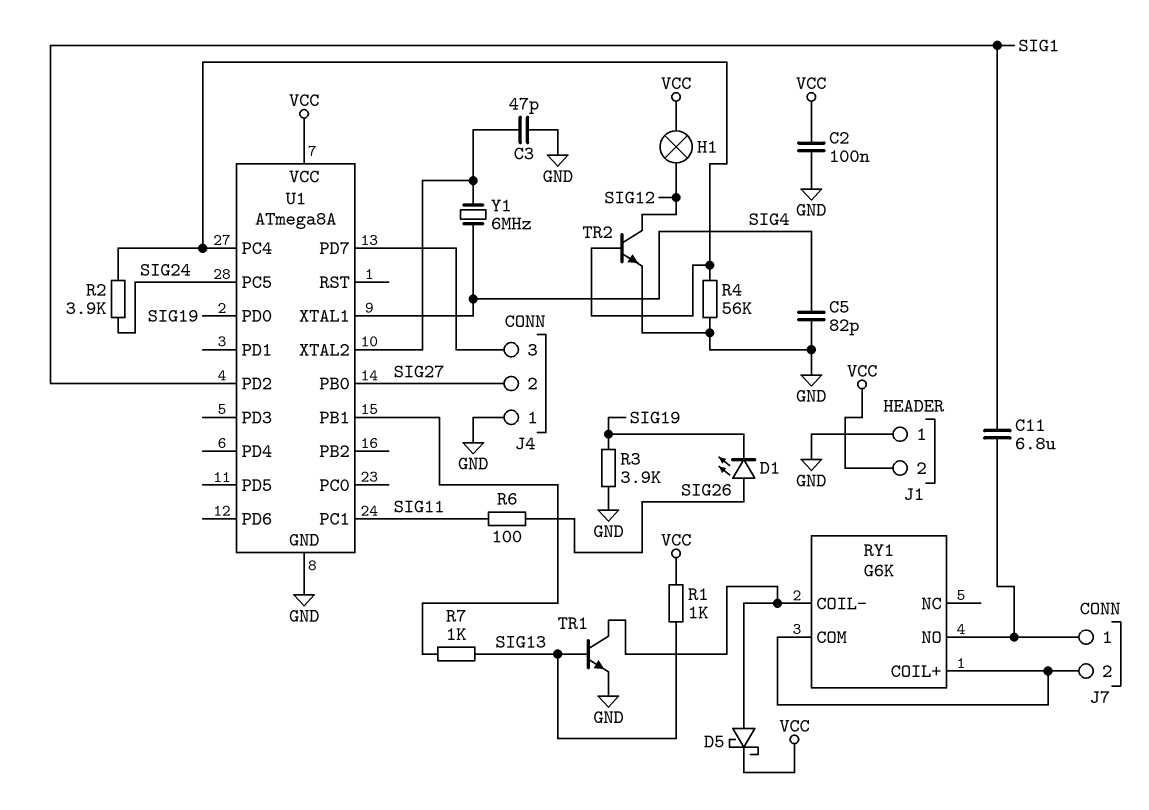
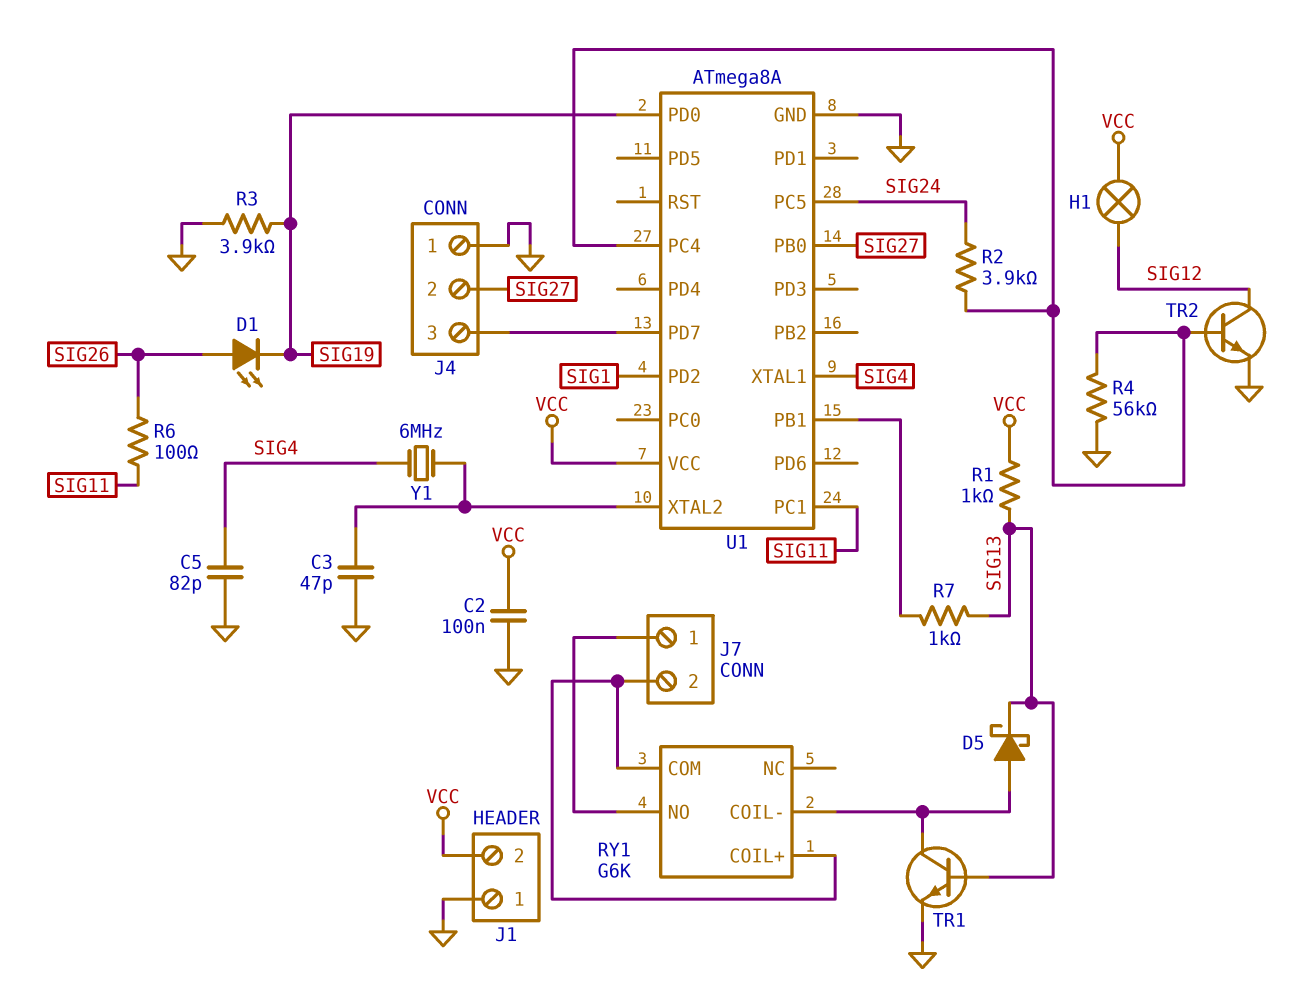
C11: 6.8uF (J7/1, SIG1) -> none
D5: schottky (A RY1/COIL-, K VCC) -> schottky (A RY1/COIL-, K SIG13)

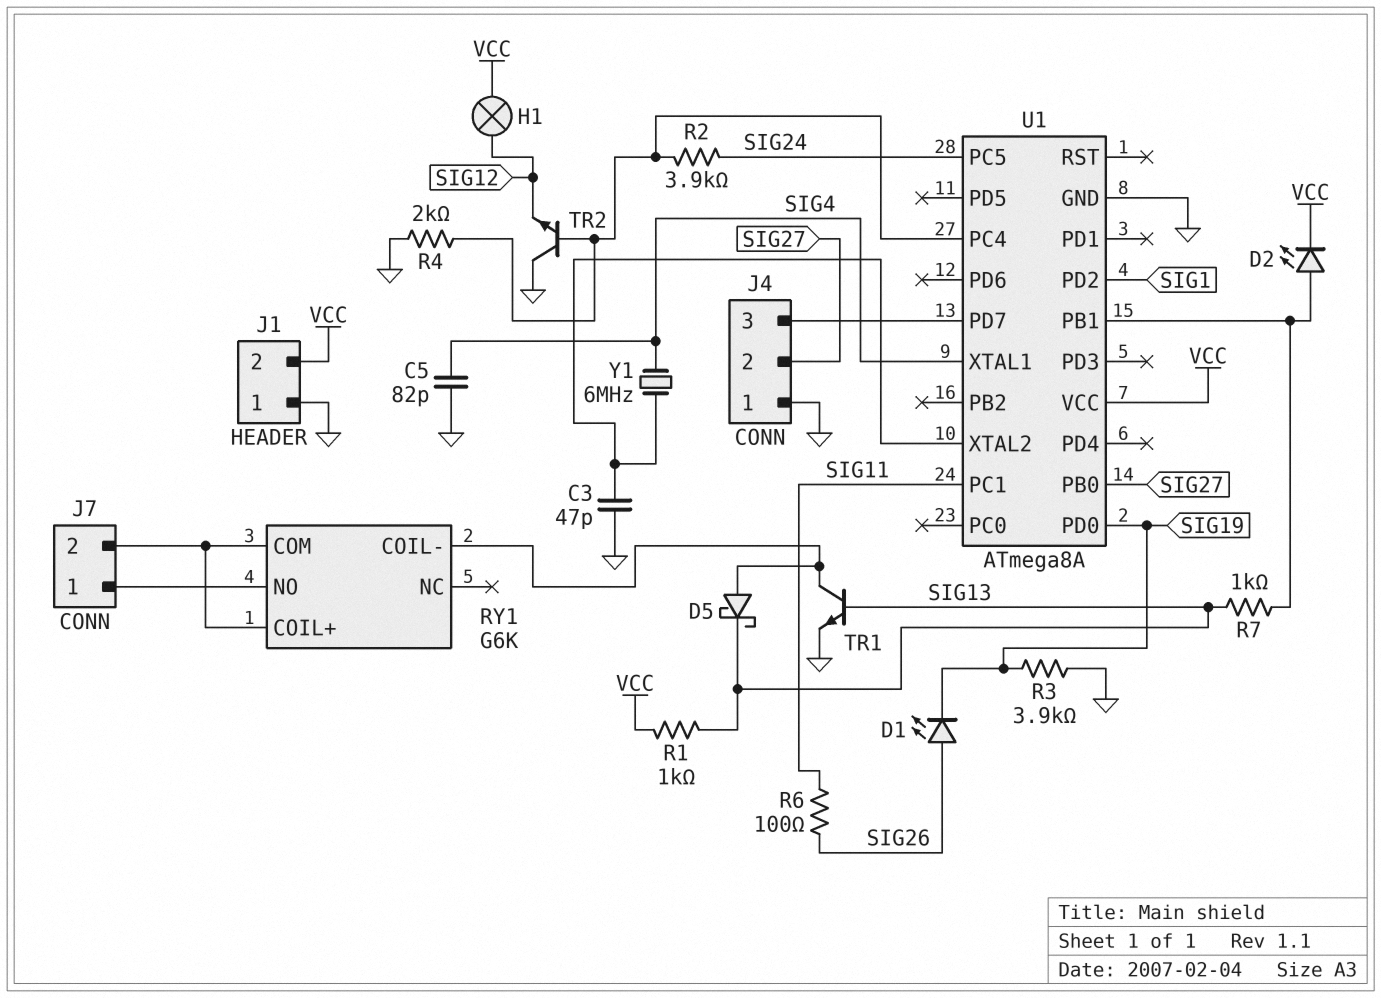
C2: 100nF (GND, VCC) -> none
D2: none -> LED (A U1/PB1, K VCC)
R4: 56k (GND, U1/PC4) -> 2k (GND, U1/PC4)
TR2: NPN (B U1/PC4, C SIG12, E GND) -> NPN (B U1/PC4, C GND, E SIG12)

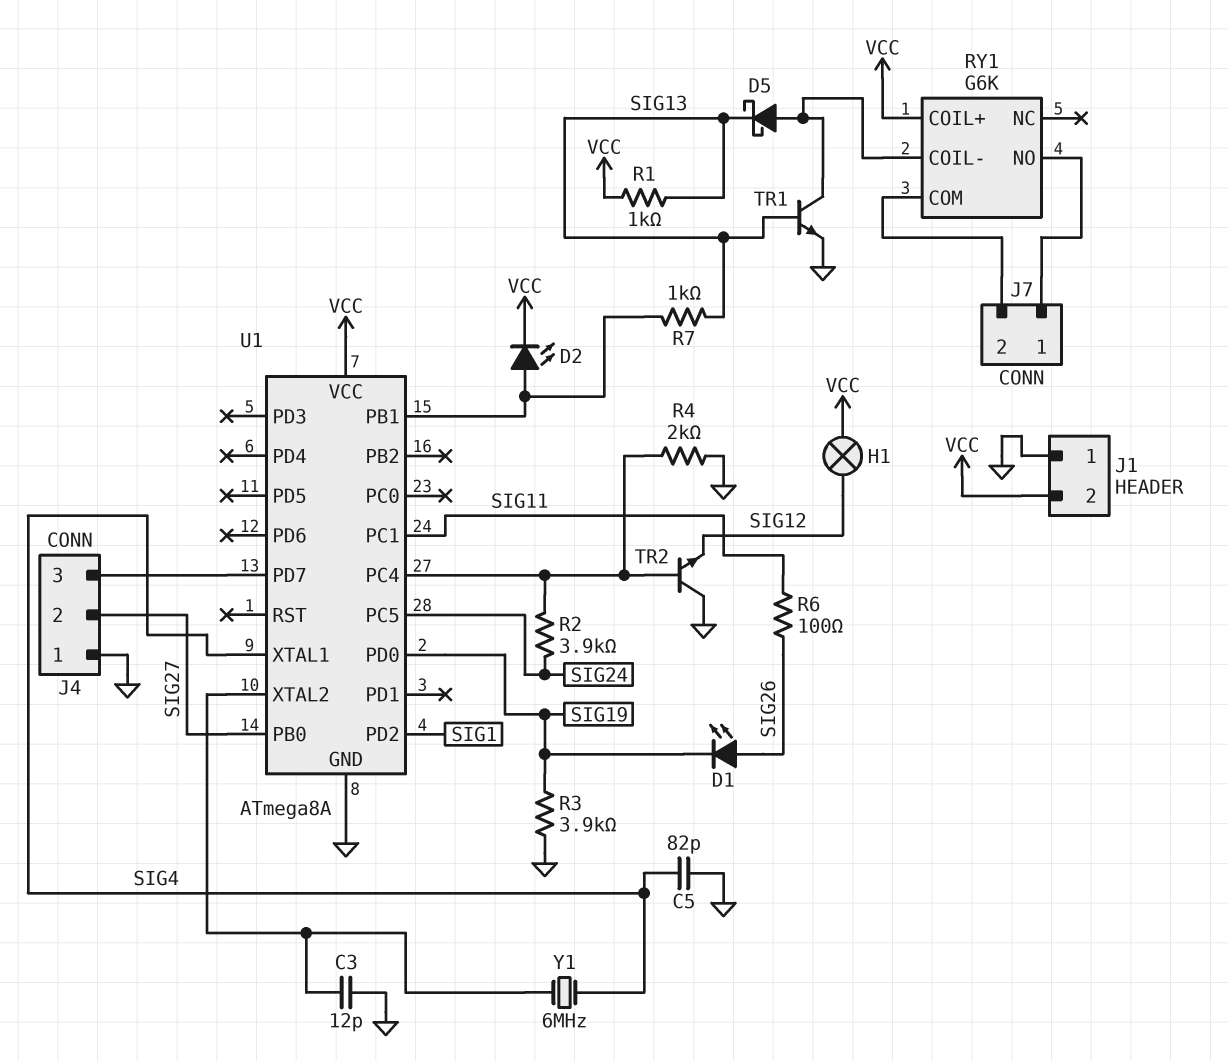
C3: 47pF (GND, U1/XTAL2) -> 12pF (GND, U1/XTAL2)
RY1 pin COIL+: J7/2 -> VCC

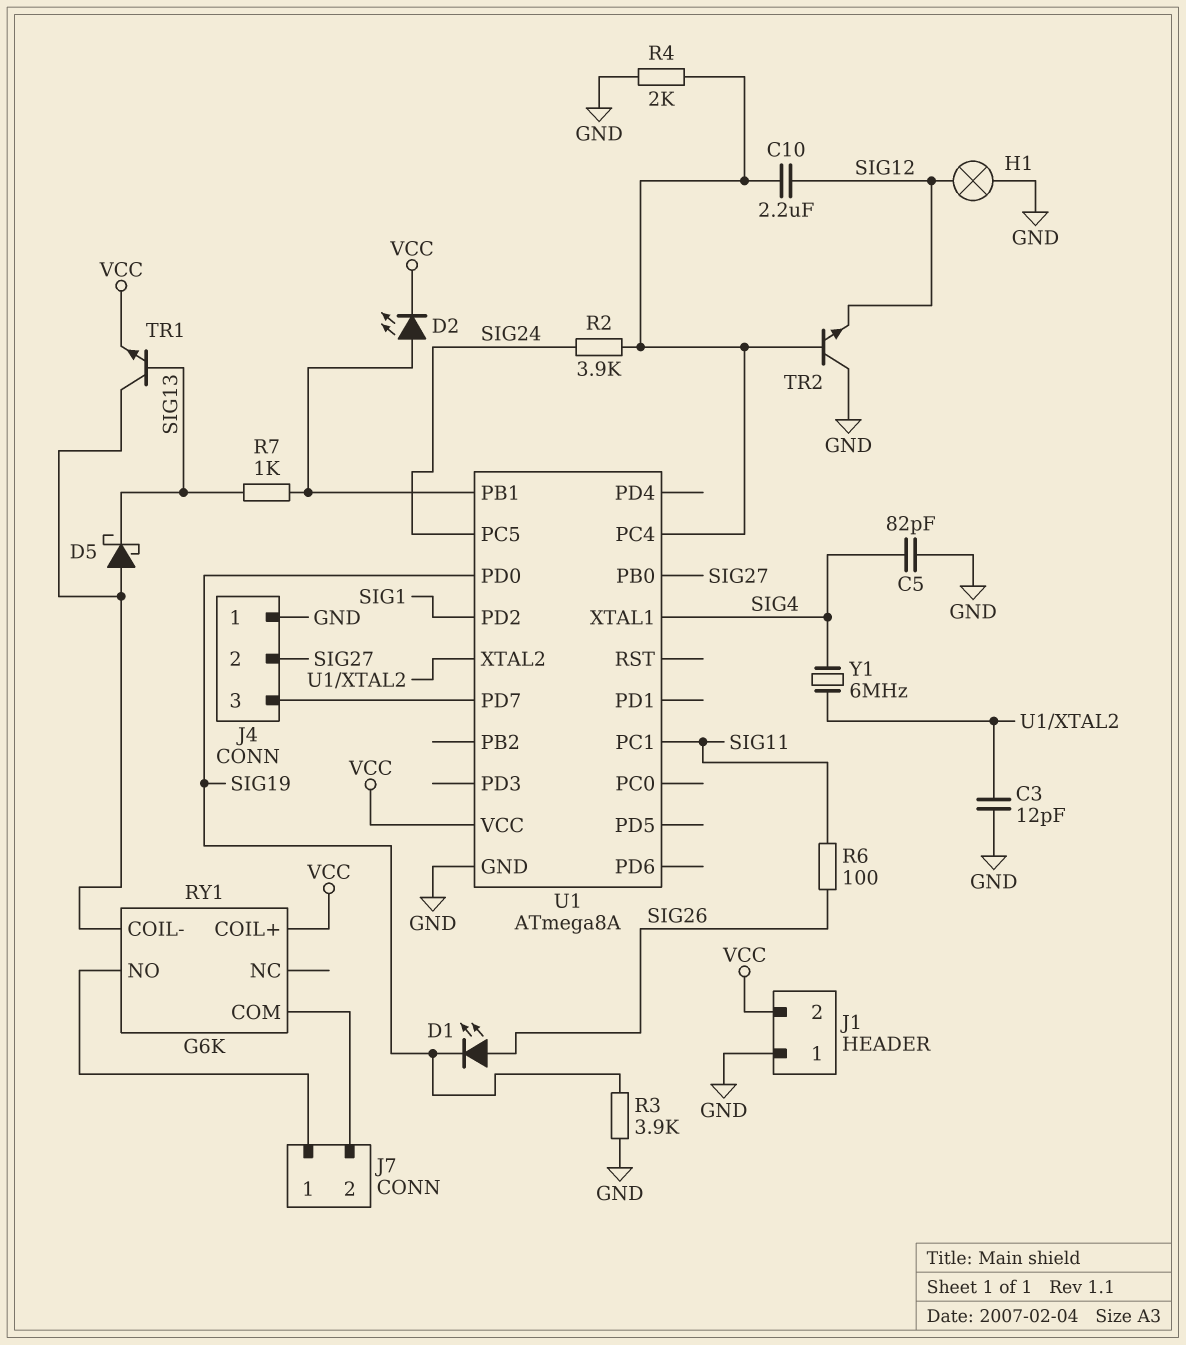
C10: none -> 2.2uF (SIG12, U1/PC4)
H1: lamp (SIG12, VCC) -> lamp (GND, SIG12)
R1: 1k (SIG13, VCC) -> none
TR1: NPN (B SIG13, C RY1/COIL-, E GND) -> NPN (B SIG13, C RY1/COIL-, E VCC)

